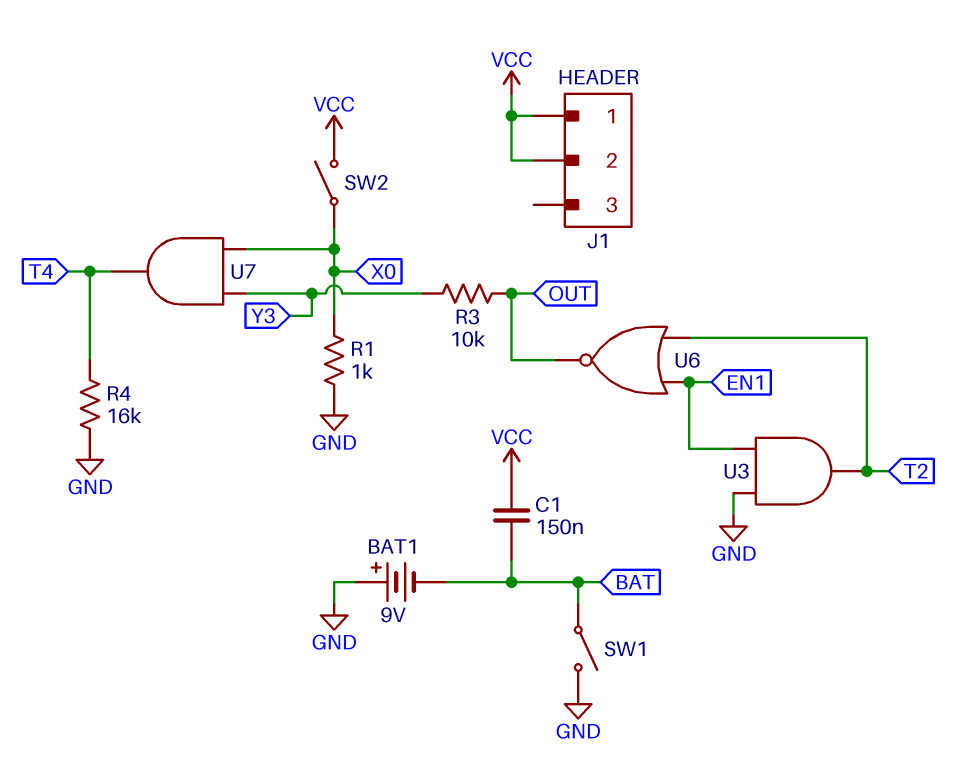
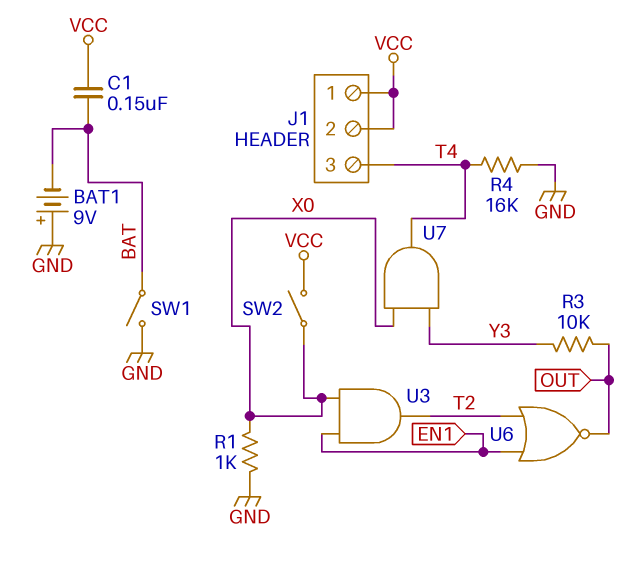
J1 pin 3: none -> T4
U3: AND (in EN1, in GND, out T2) -> AND (in EN1, in X0, out T2)

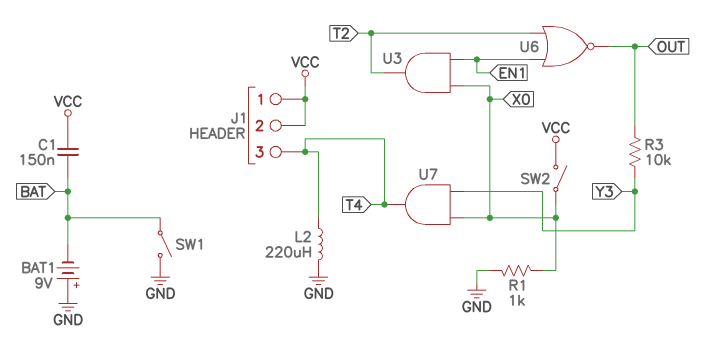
L2: none -> 220uH (GND, T4)
R4: 16k (GND, T4) -> none

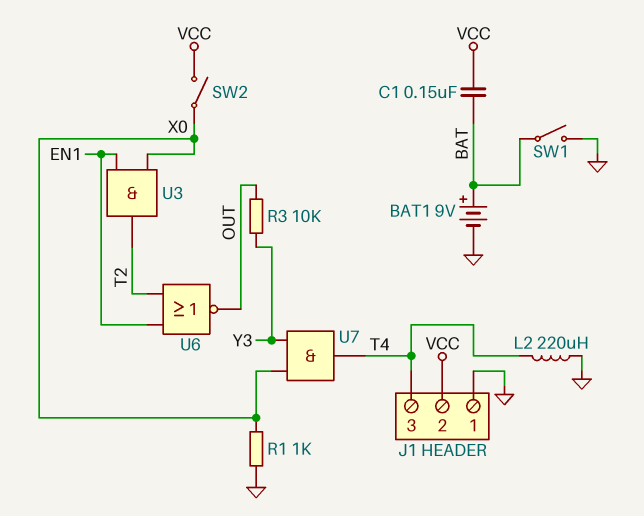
BAT1: 9V (plus GND, minus BAT) -> 9V (plus BAT, minus GND)
J1 pin 1: VCC -> GND

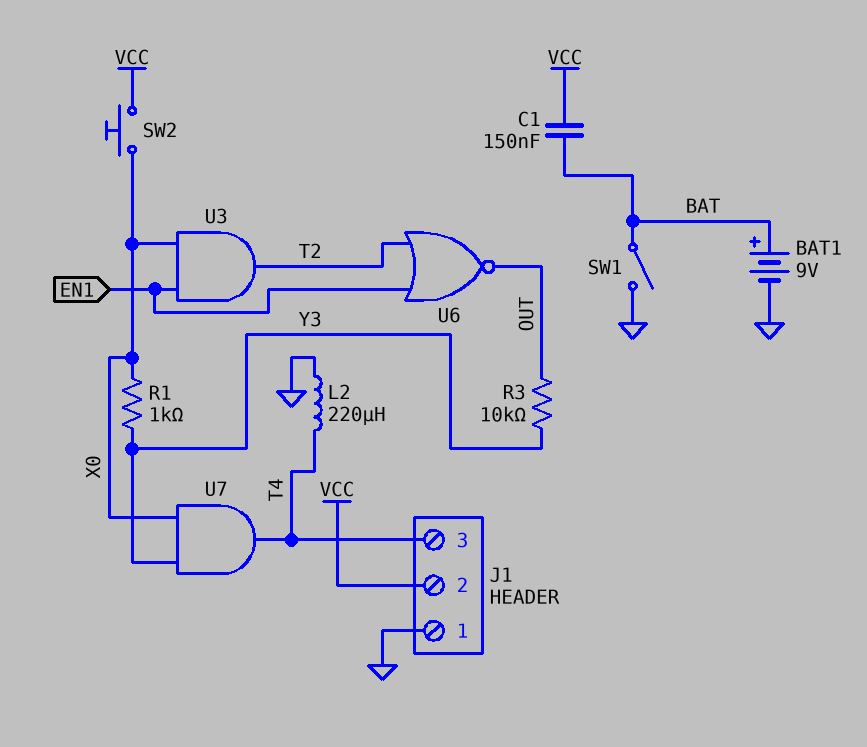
R1: 1k (GND, X0) -> 1k (X0, Y3)
SW2: switch (VCC, X0) -> button (VCC, X0)

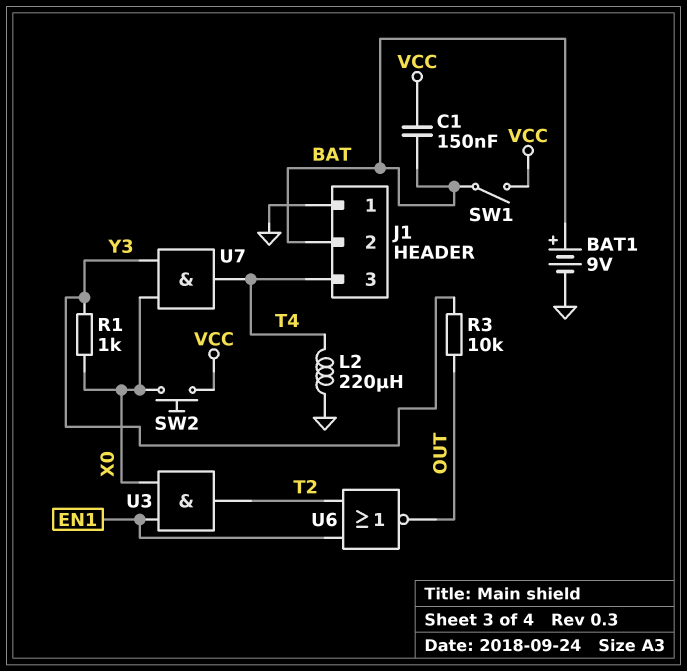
J1 pin 2: VCC -> BAT
SW1: switch (BAT, GND) -> switch (BAT, VCC)

